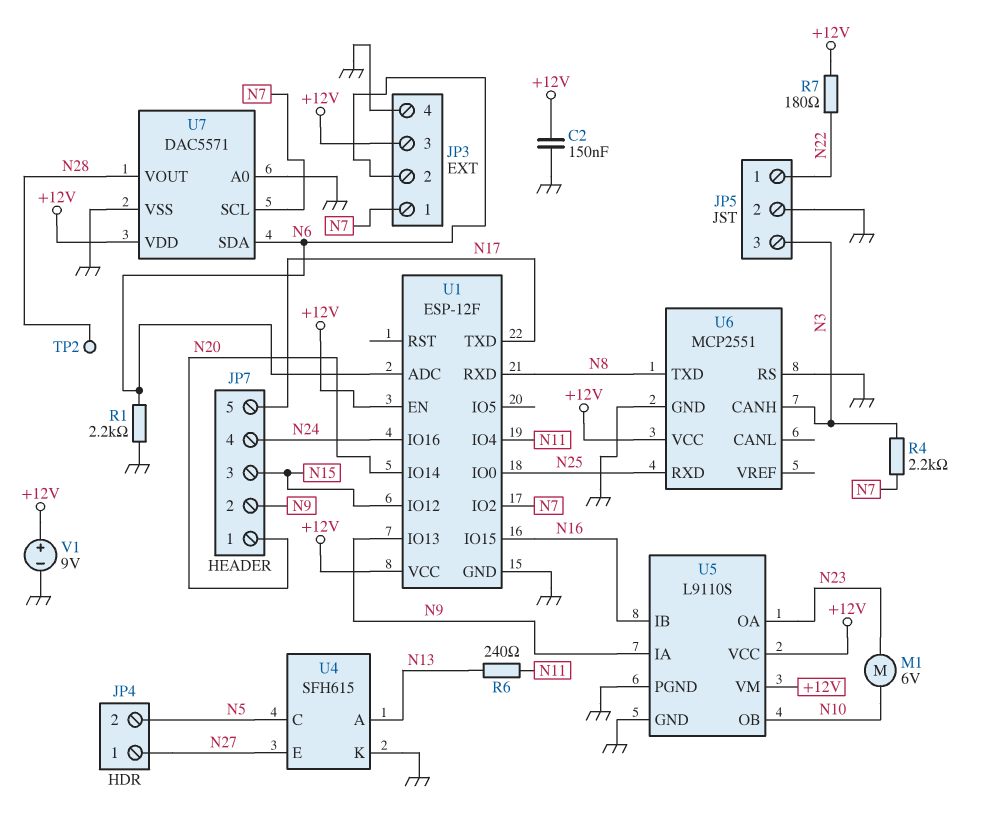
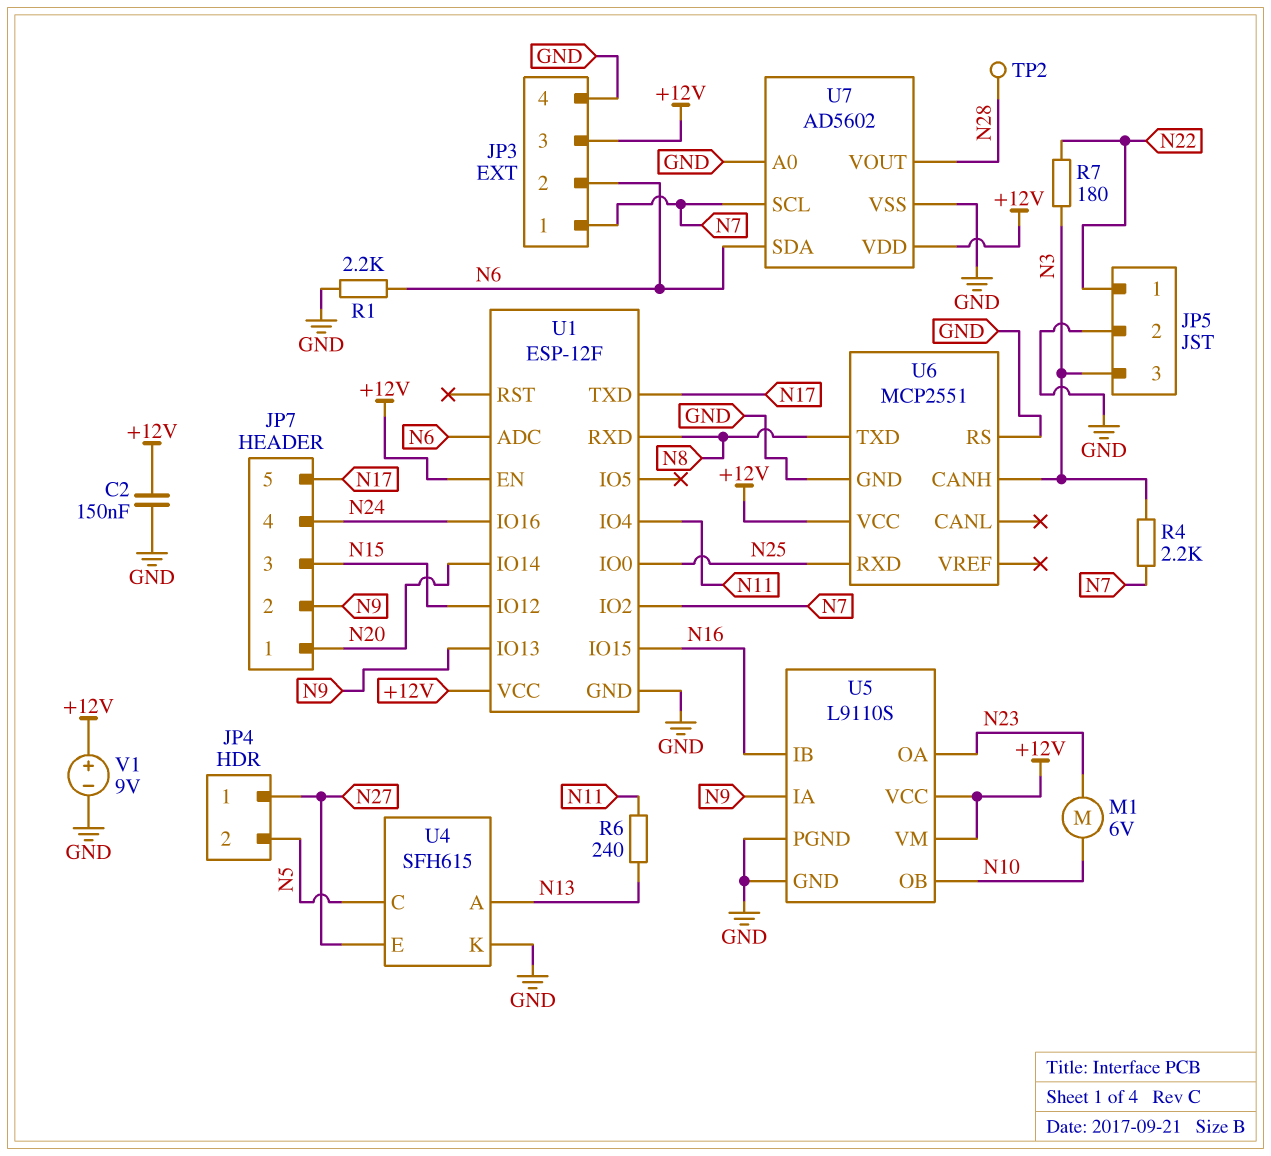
R7: 180 (+12V, N22) -> 180 (N3, N22)
U7: DAC5571 -> AD5602

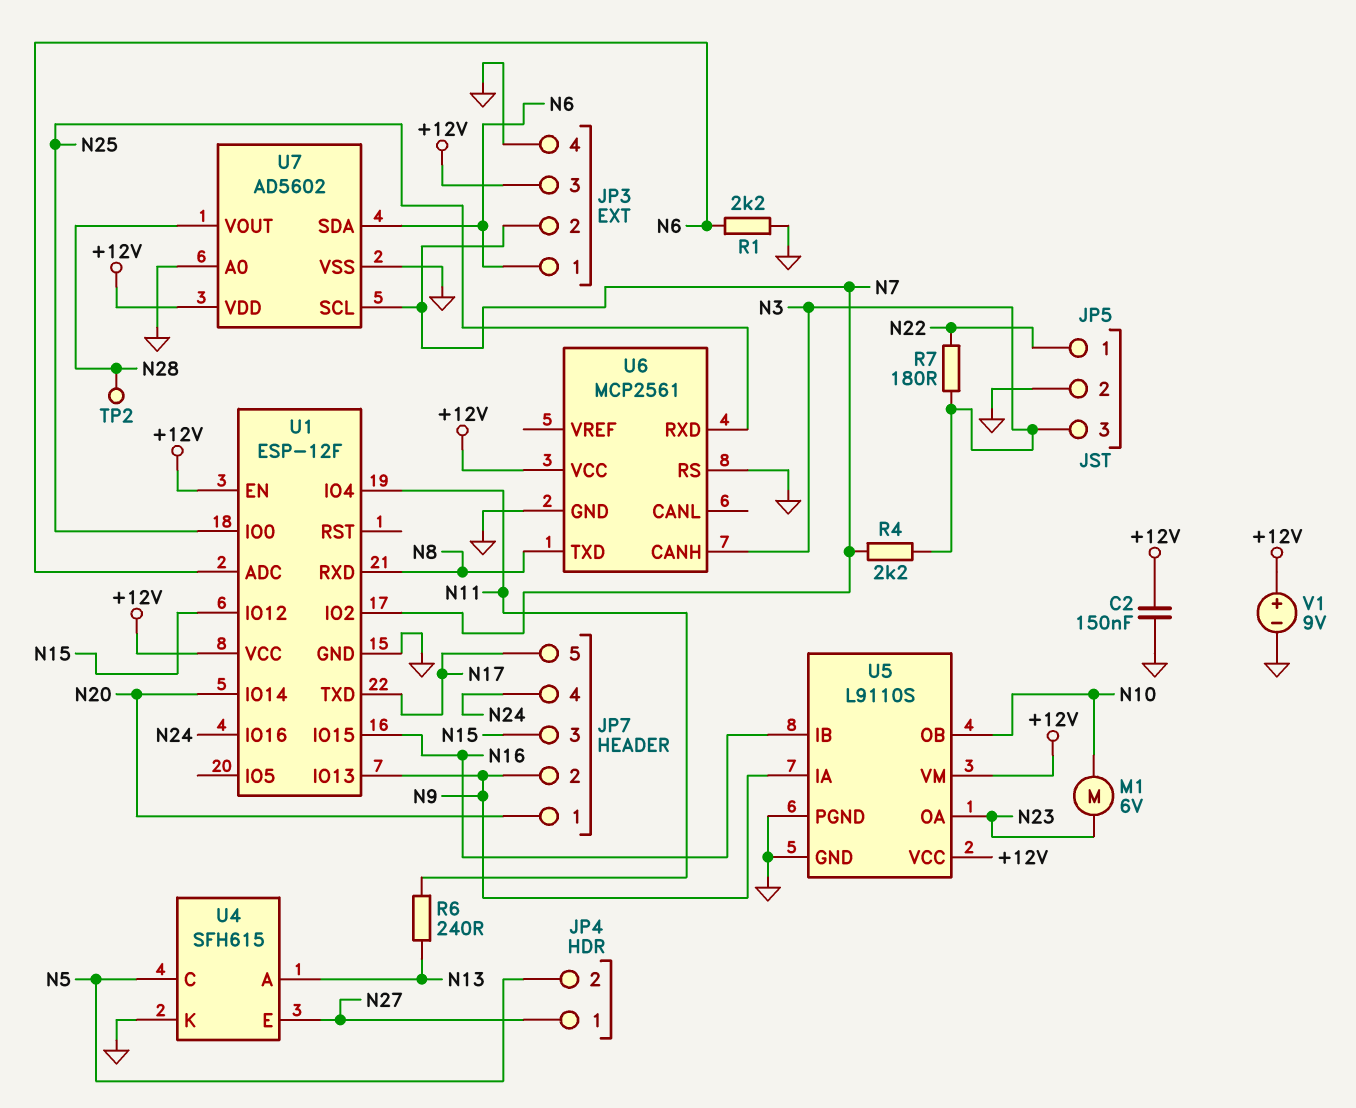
JP3 pin 1: N7 -> N6
JP3 pin 2: N6 -> N7
U6: MCP2551 -> MCP2561

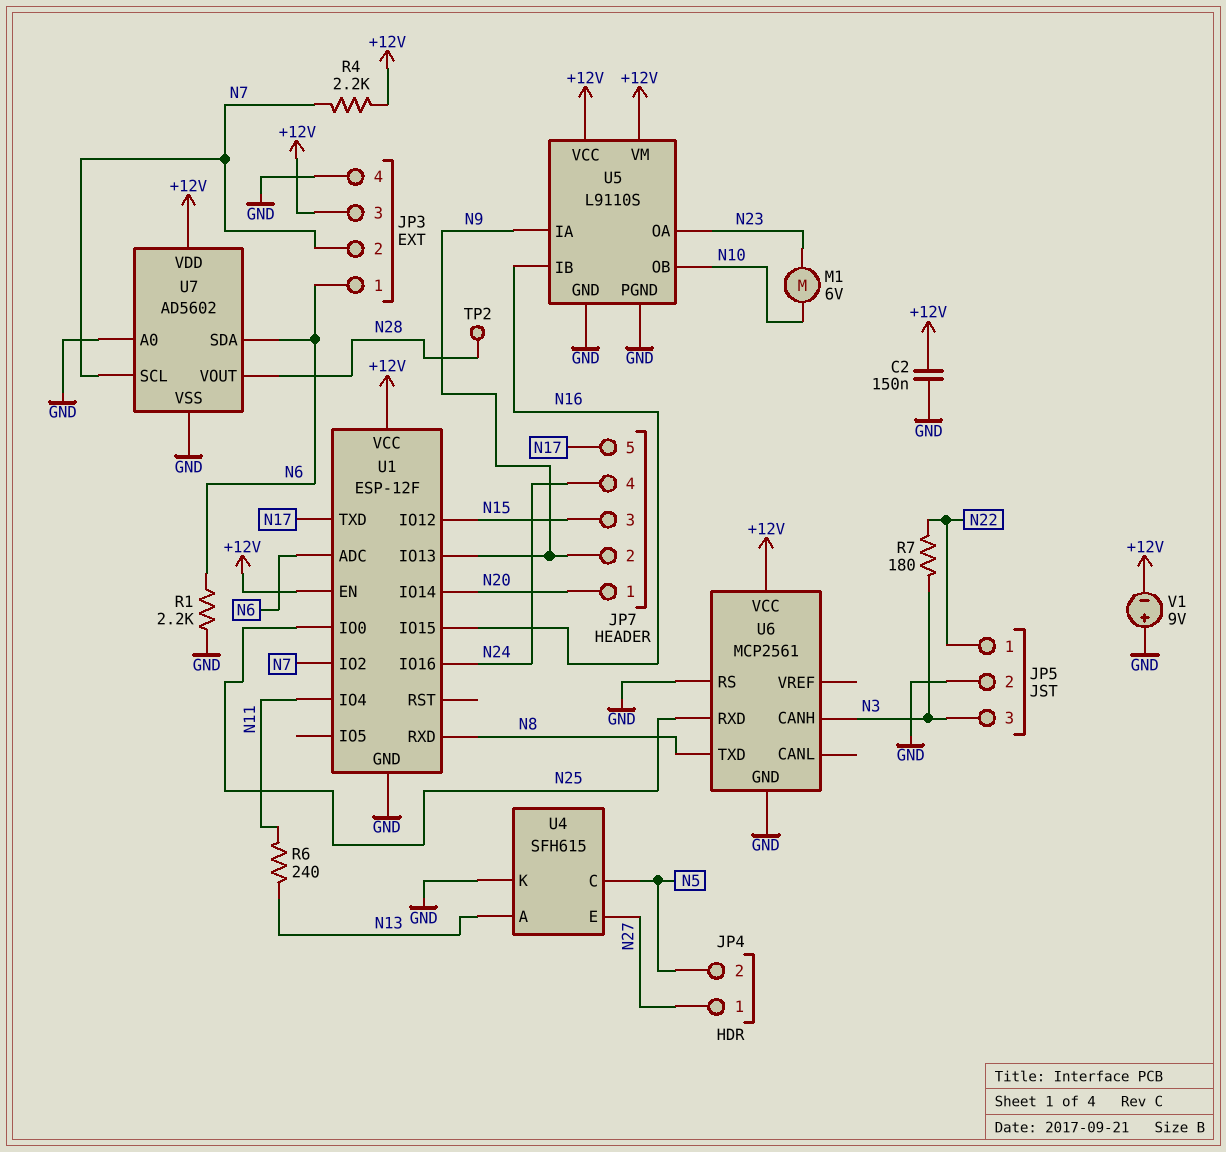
R4: 2.2k (N3, N7) -> 2.2k (+12V, N7)
V1: 9V (plus +12V, minus GND) -> 9V (plus GND, minus +12V)

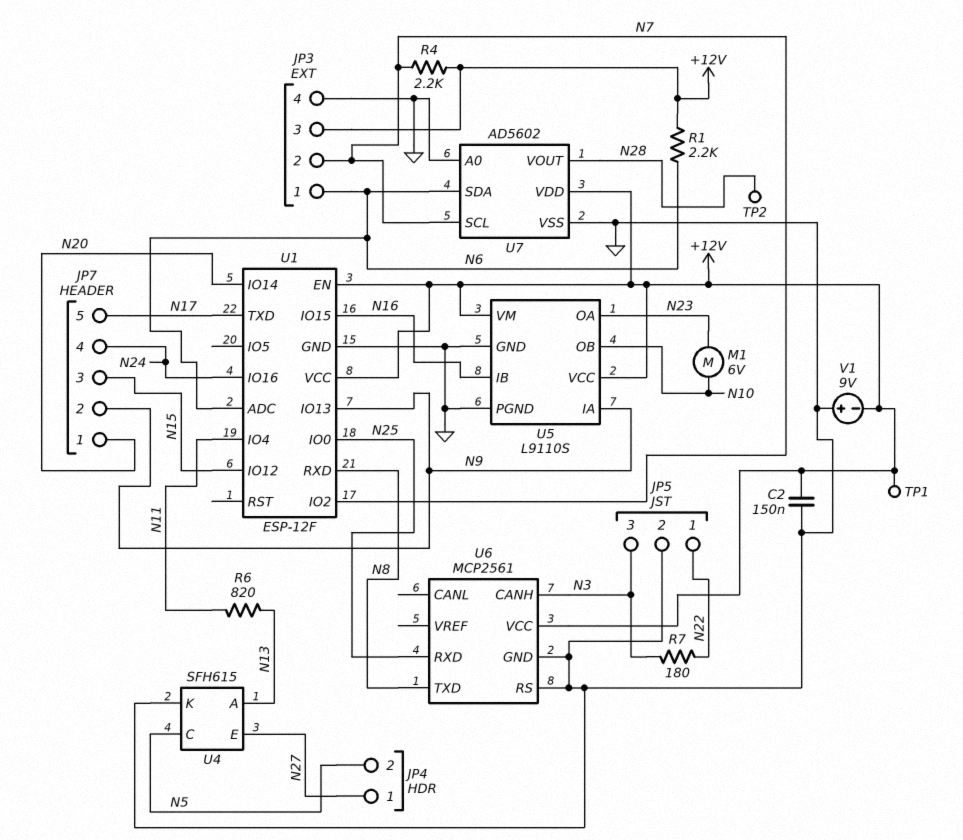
R1: 2.2k (GND, N6) -> 2.2k (+12V, N6)
R6: 240 (N11, N13) -> 820 (N11, N13)
TP1: none -> test point (+12V)

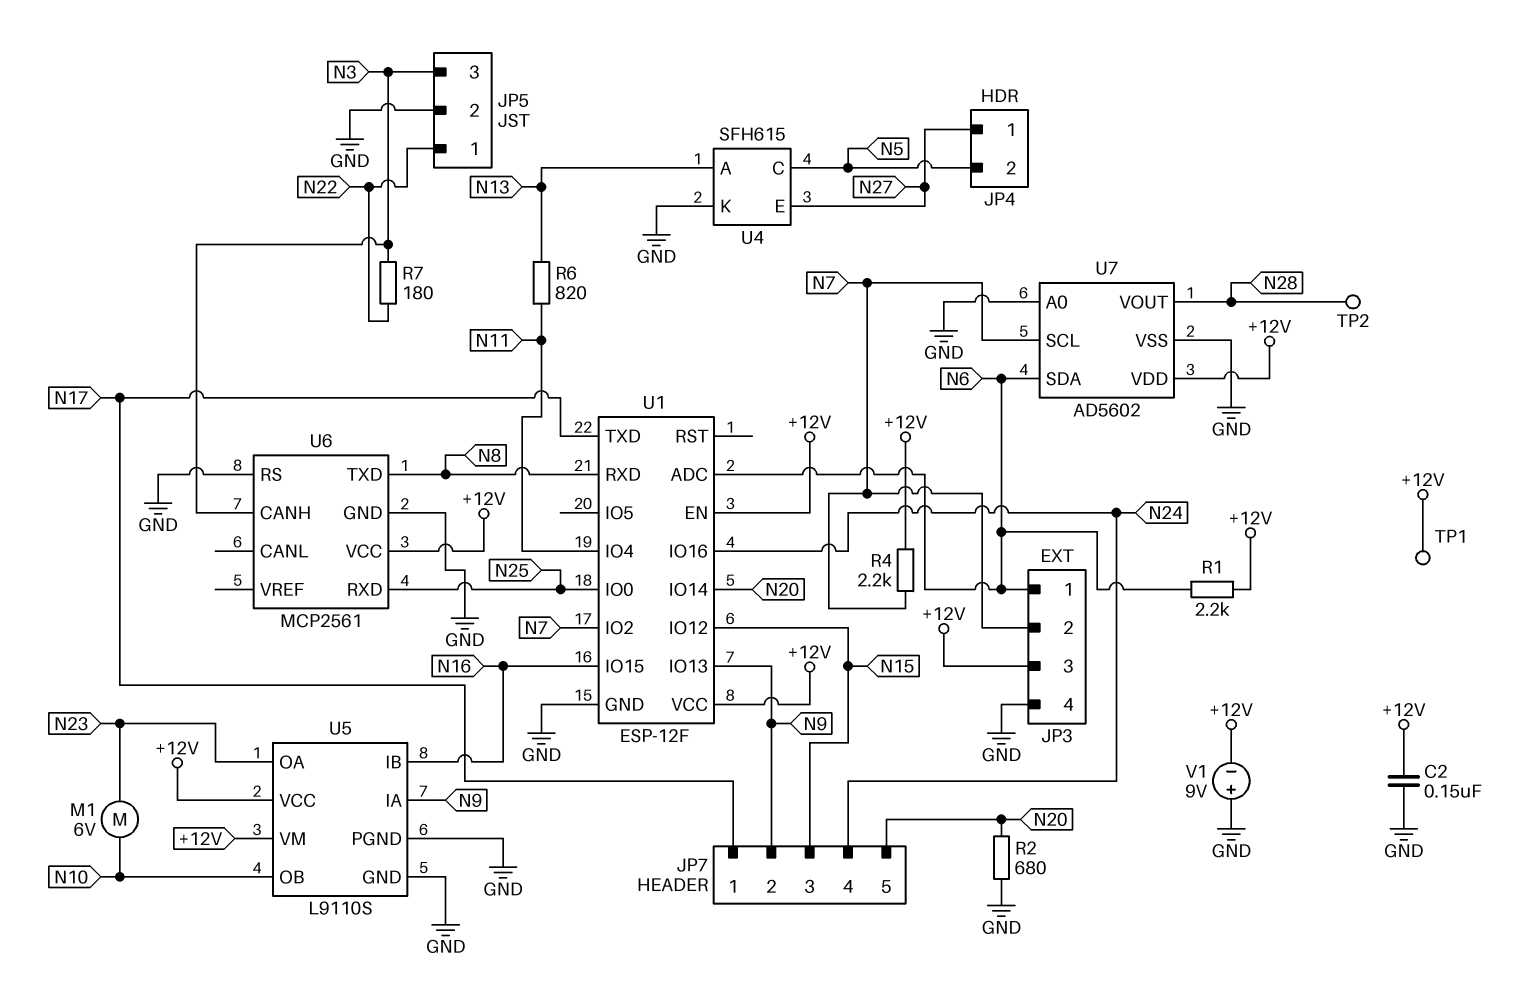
JP7 pin 1: N20 -> N17
JP7 pin 5: N17 -> N20
R2: none -> 680 (GND, N20)

